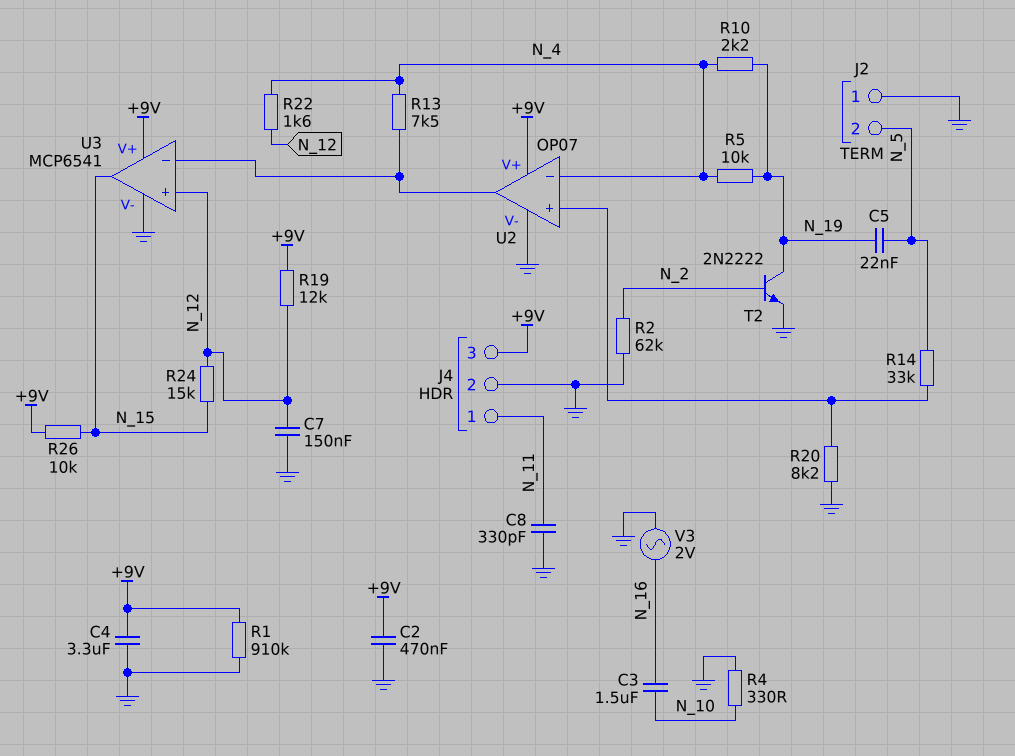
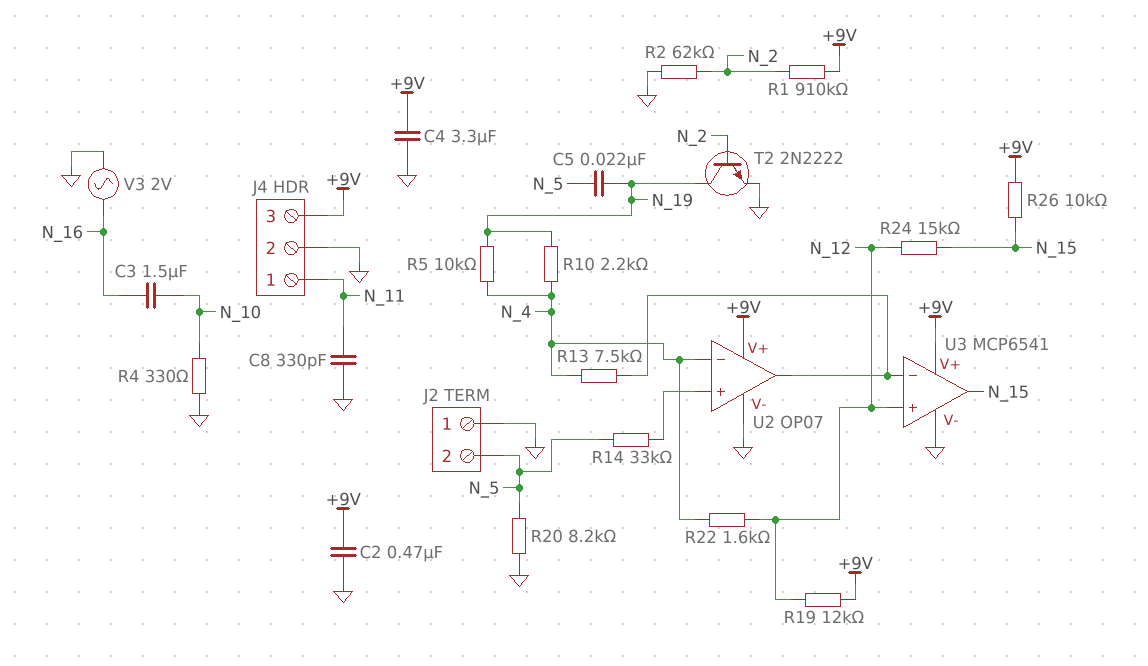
C7: 150nF (GND, N_12) -> none
R1: 910k (+9V, GND) -> 910k (+9V, N_2)
R20: 8.2k (GND, U2/in+) -> 8.2k (GND, N_5)

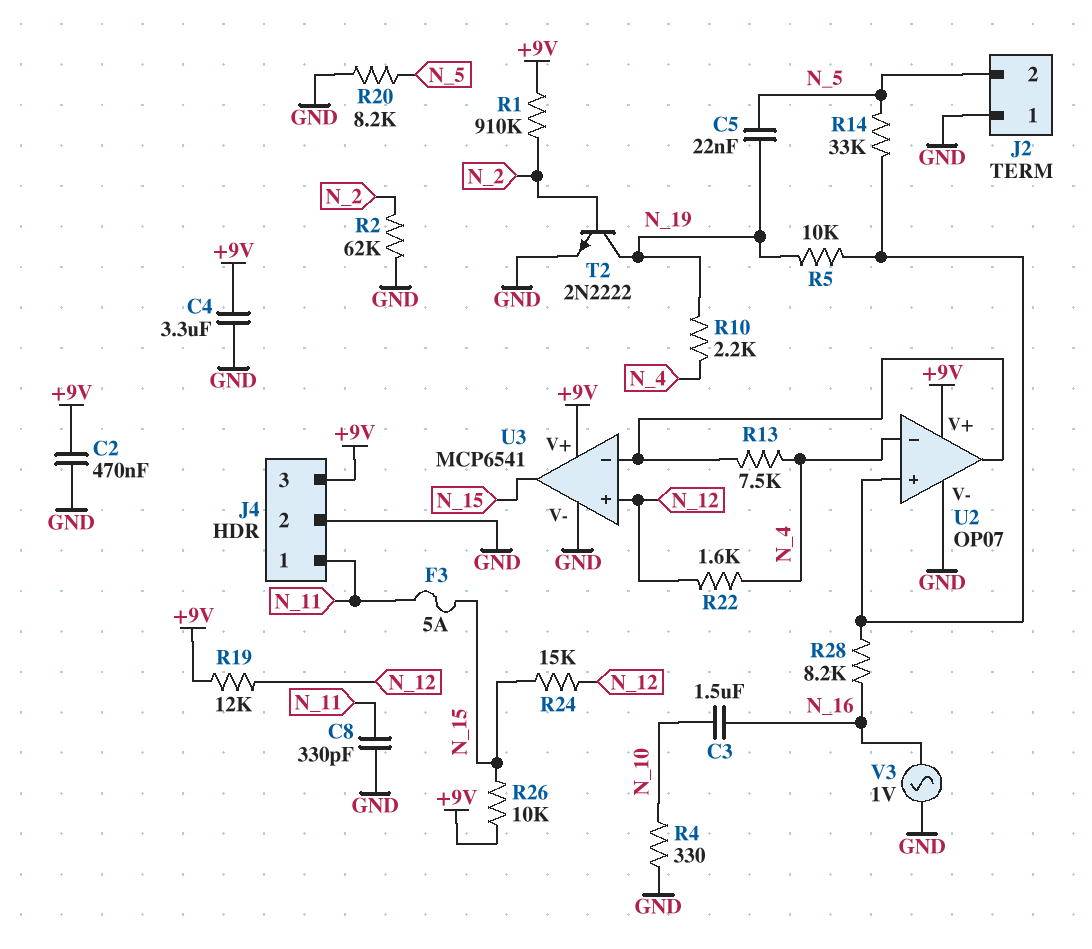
F3: none -> 5A (N_11, N_15)
R5: 10k (N_4, N_19) -> 10k (N_19, U2/in+)
R28: none -> 8.2k (N_16, U2/in+)
V3: AC 2V (GND, N_16) -> AC 1V (GND, N_16)

